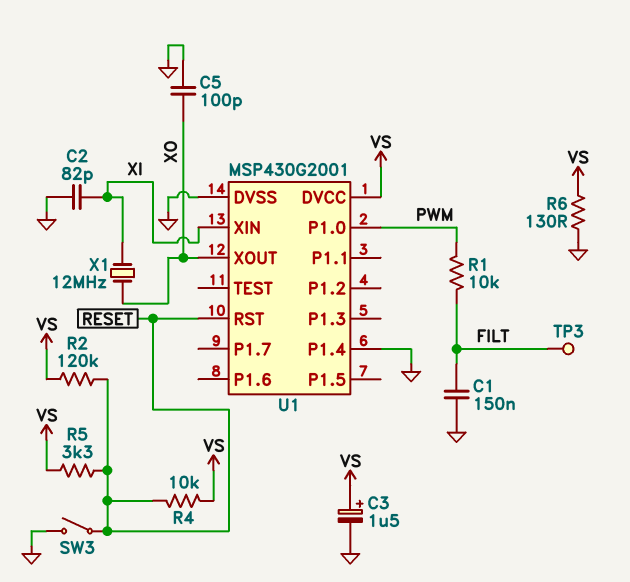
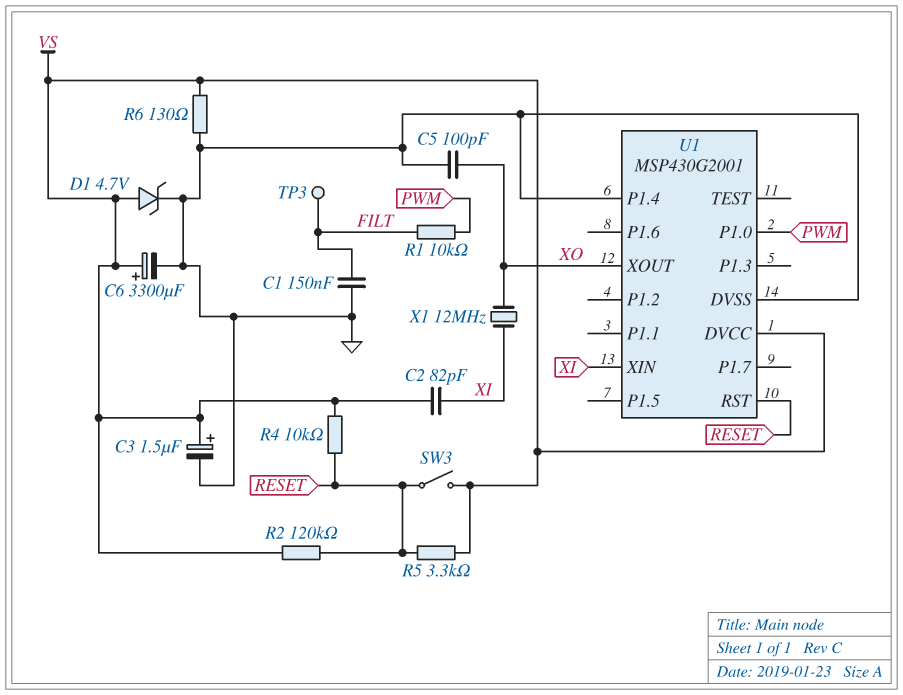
C2: 82pF (GND, XI) -> 82pF (VS, XI)
C6: none -> 3300uF (plus VS, minus GND)
D1: none -> zener 4.7V (A VS, K GND)
SW3: switch (GND, RESET) -> switch (RESET, VS)

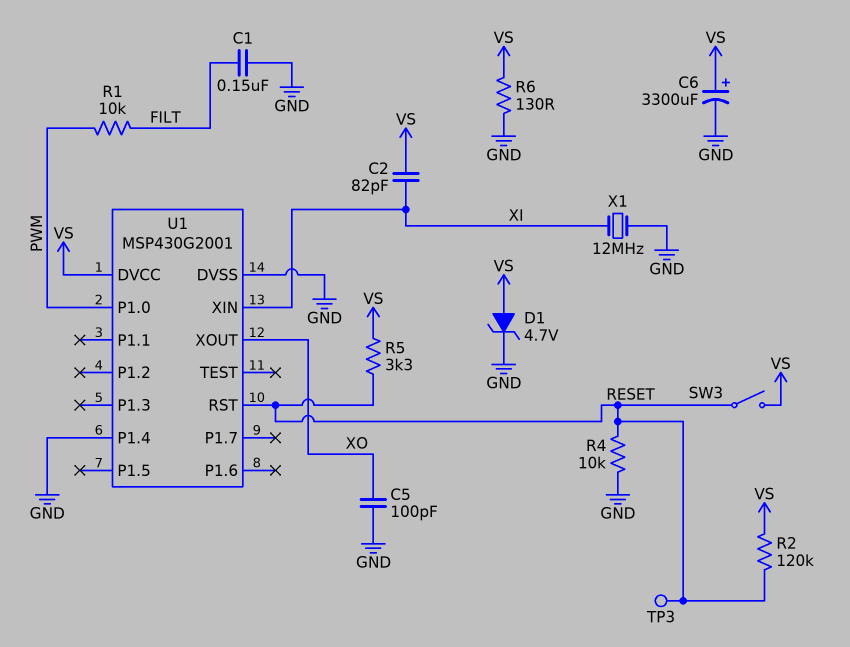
C3: 1.5uF (plus VS, minus GND) -> none
R4: 10k (RESET, VS) -> 10k (GND, RESET)
TP3: test point (FILT) -> test point (RESET)
X1: 12MHz (XI, XO) -> 12MHz (GND, XI)

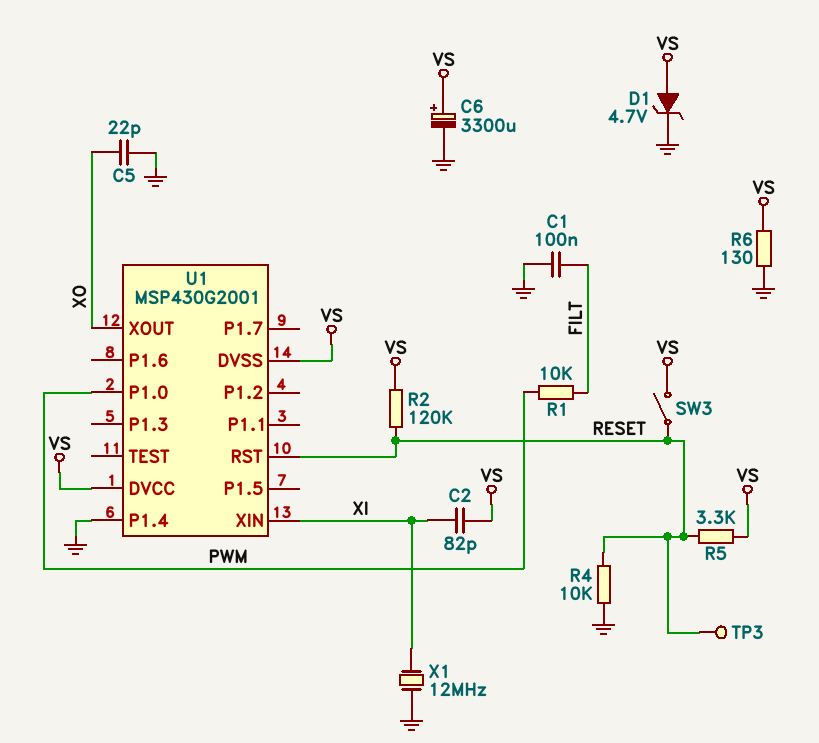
C1: 150nF (FILT, GND) -> 100nF (FILT, GND)
C5: 100pF (GND, XO) -> 22pF (GND, XO)
U1 pin DVSS: GND -> VS

